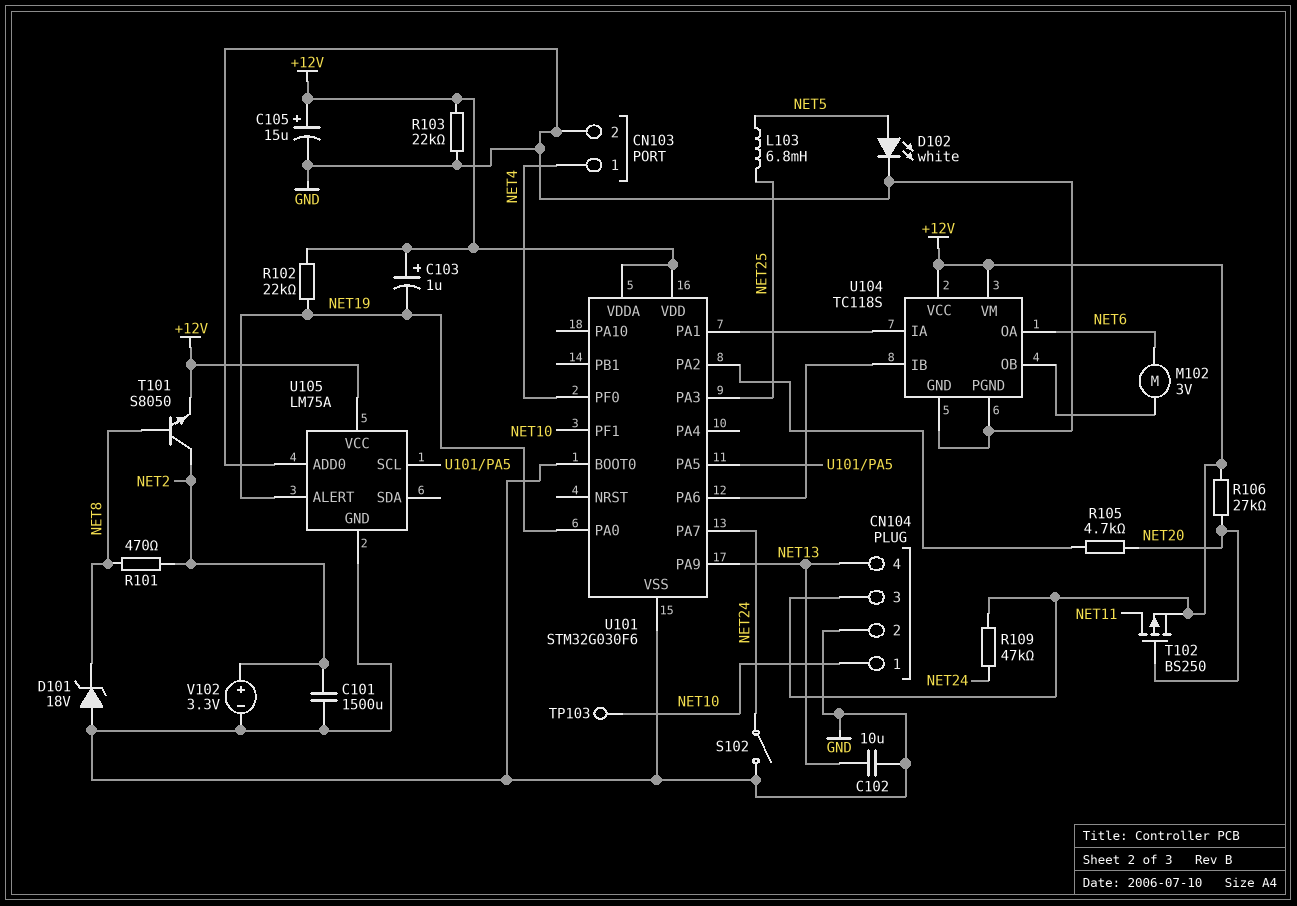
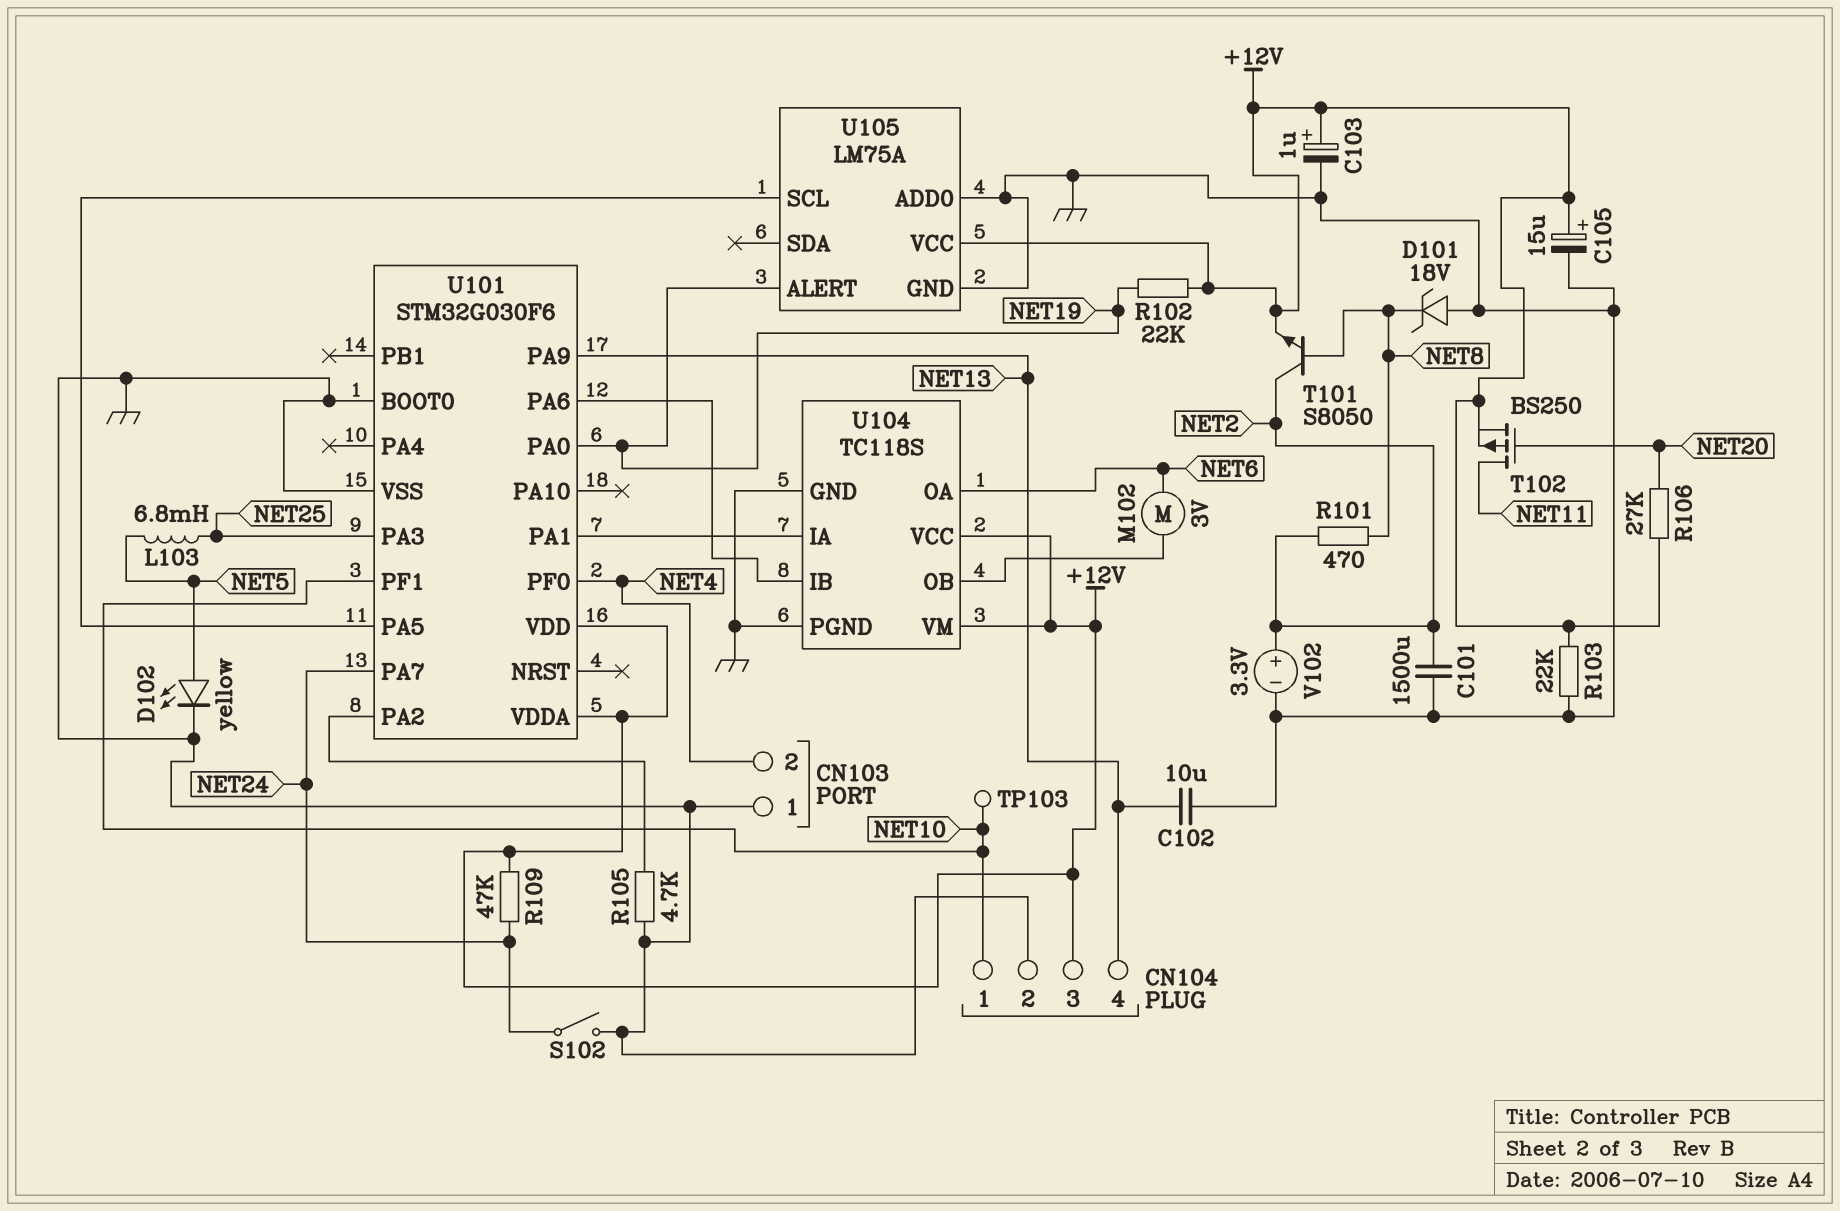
C103: 1uF (plus +12V, minus NET19) -> 1uF (plus +12V, minus GND)
CN103 pin 1: NET4 -> GND
CN103 pin 2: GND -> NET4
D102: LED white (A NET5, K GND) -> LED yellow (A NET5, K GND)
R105: 4.7k (NET20, U101/PA2) -> 4.7k (GND, U101/PA2)

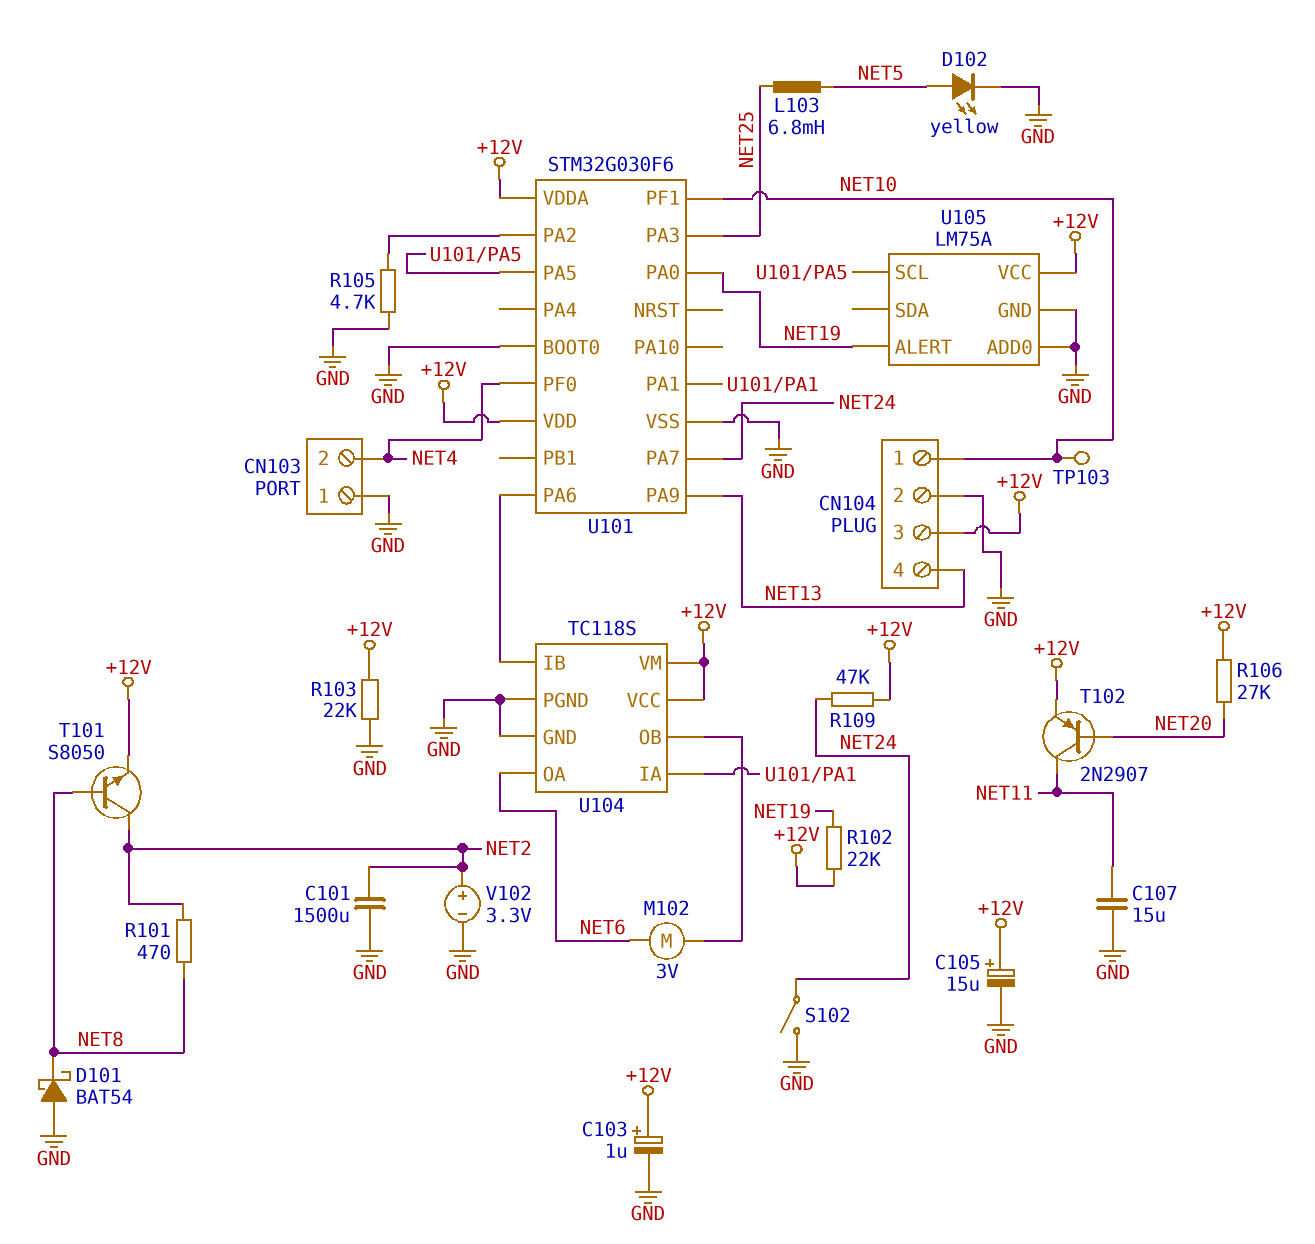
C102: 10uF (GND, NET13) -> none
C107: none -> 15uF (GND, NET11)
D101: zener 18V (A GND, K NET8) -> schottky BAT54 (A GND, K NET8)
T102: PMOS BS250 (G NET20, D NET11, S +12V) -> PNP 2N2907 (B NET20, C NET11, E +12V)

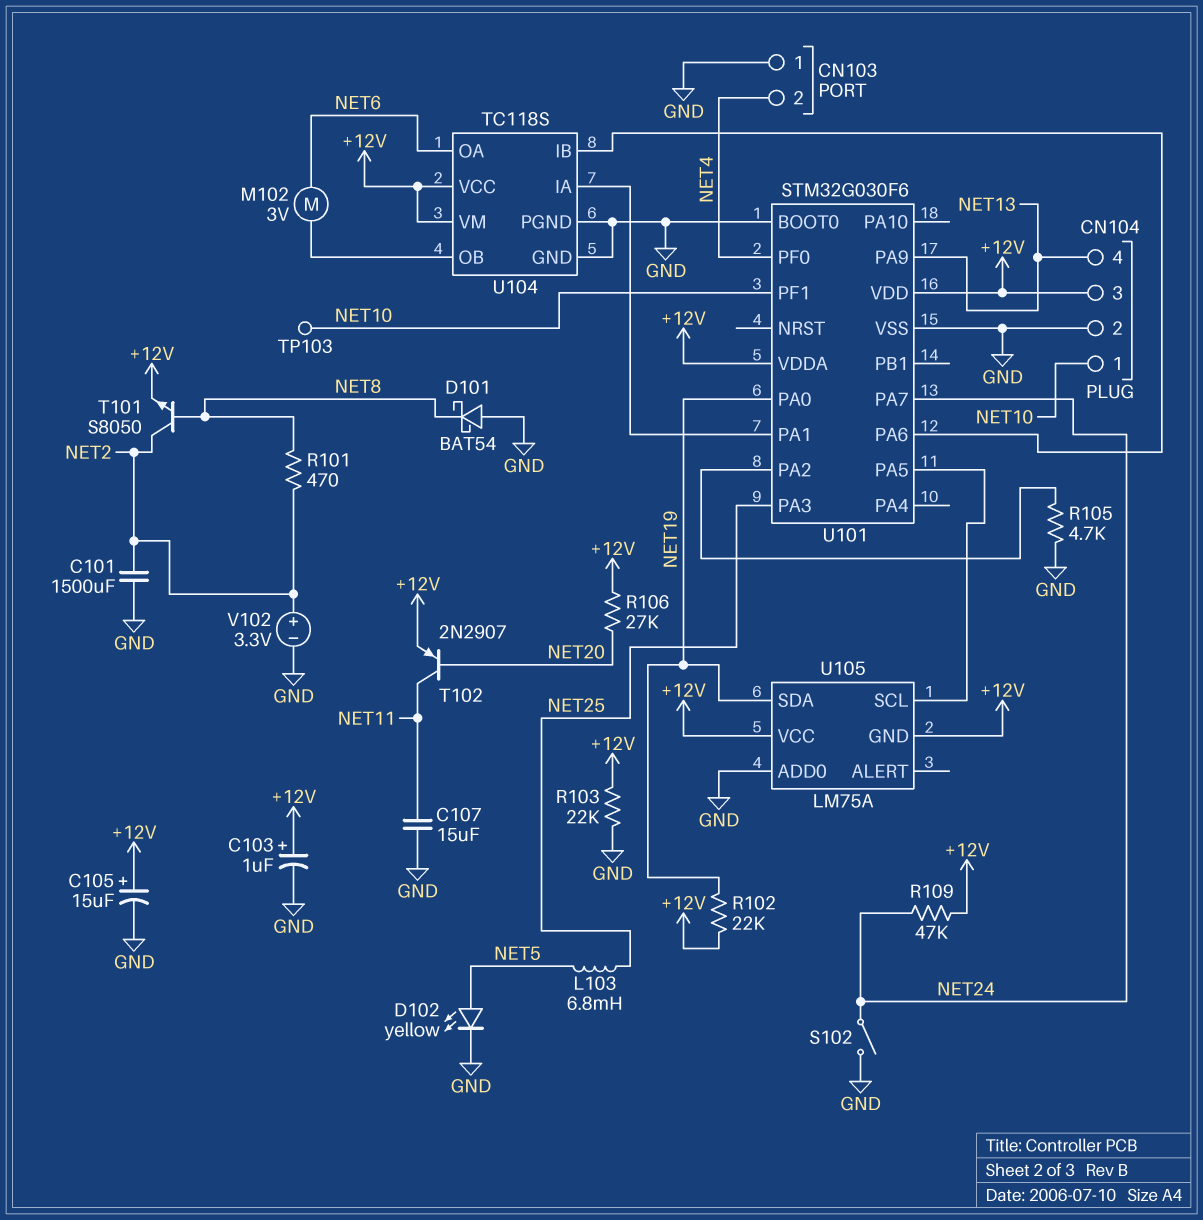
U105 pin ALERT: NET19 -> none
U105 pin GND: GND -> +12V
U105 pin SDA: none -> NET19

